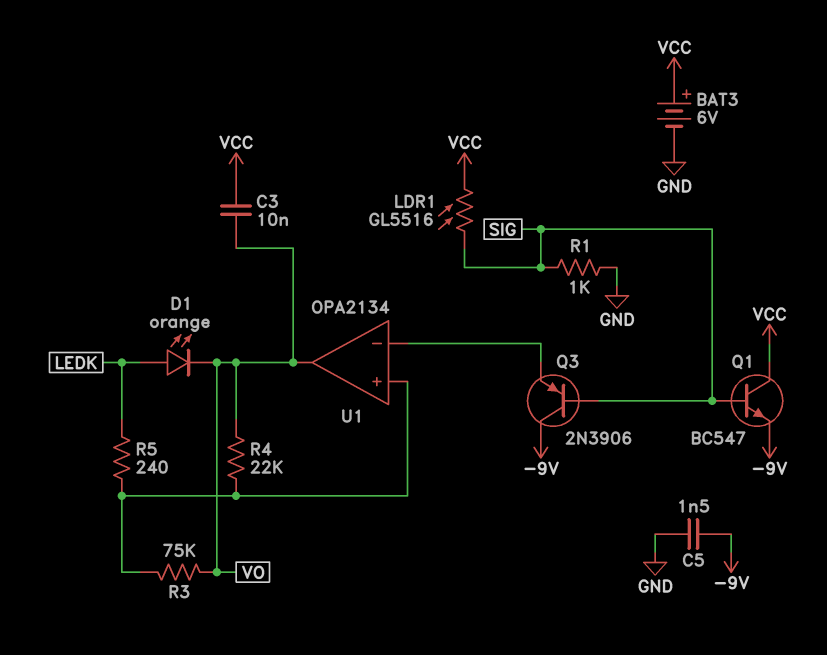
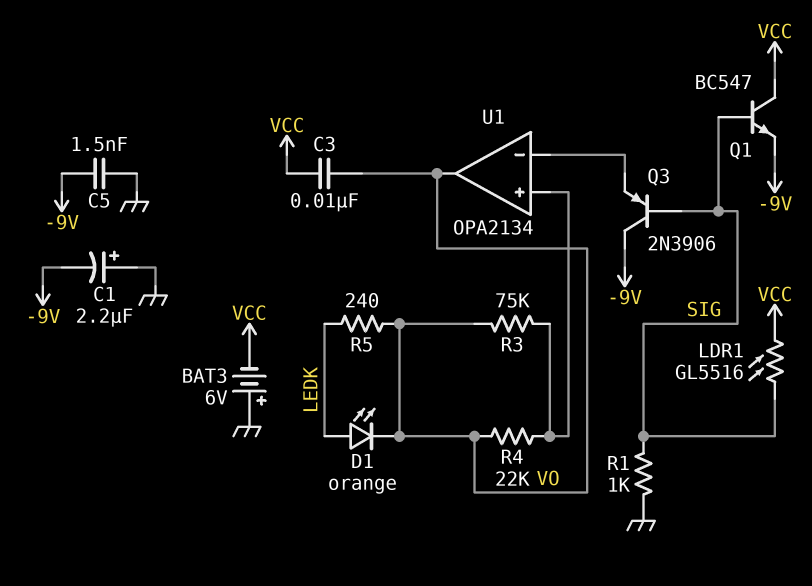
BAT3: 6V (plus VCC, minus GND) -> 6V (plus GND, minus VCC)
C1: none -> 2.2uF (plus GND, minus -9V)
R5: 240 (LEDK, U1/in+) -> 240 (LEDK, VO)

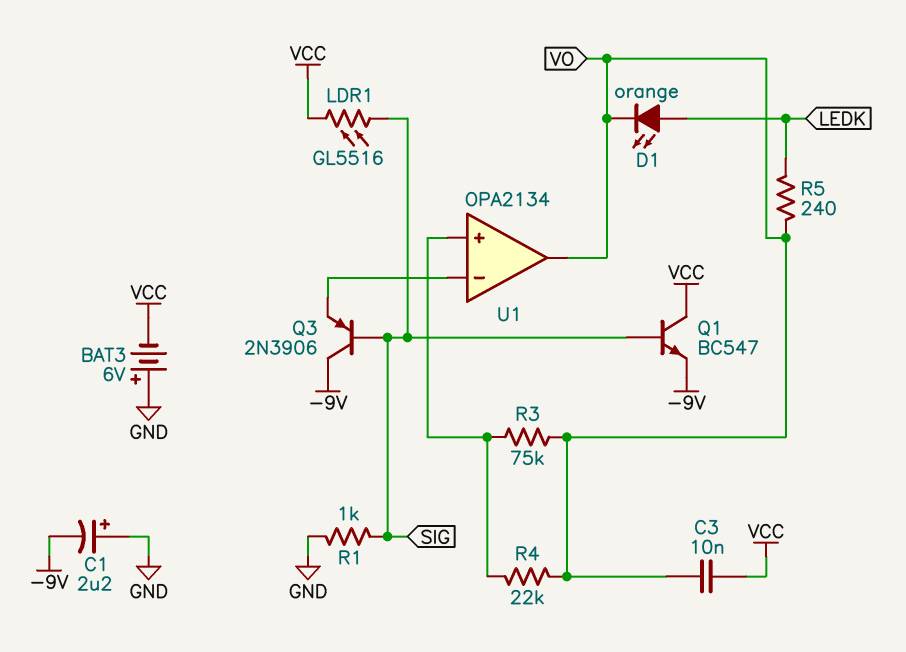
C5: 1.5nF (-9V, GND) -> none

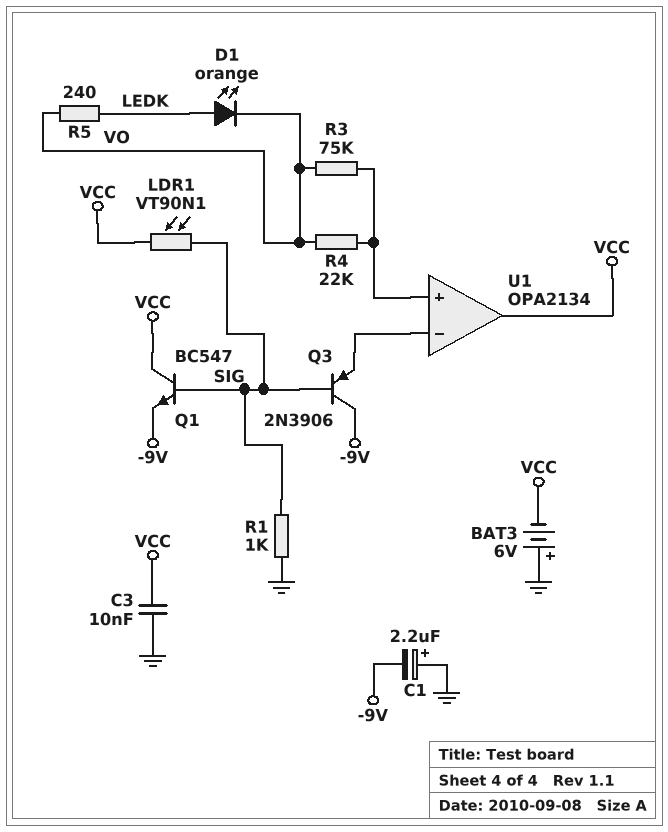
C3: 10nF (VCC, VO) -> 10nF (GND, VCC)
LDR1: GL5516 (SIG, VCC) -> VT90N1 (SIG, VCC)
U1 pin out: VO -> VCC

